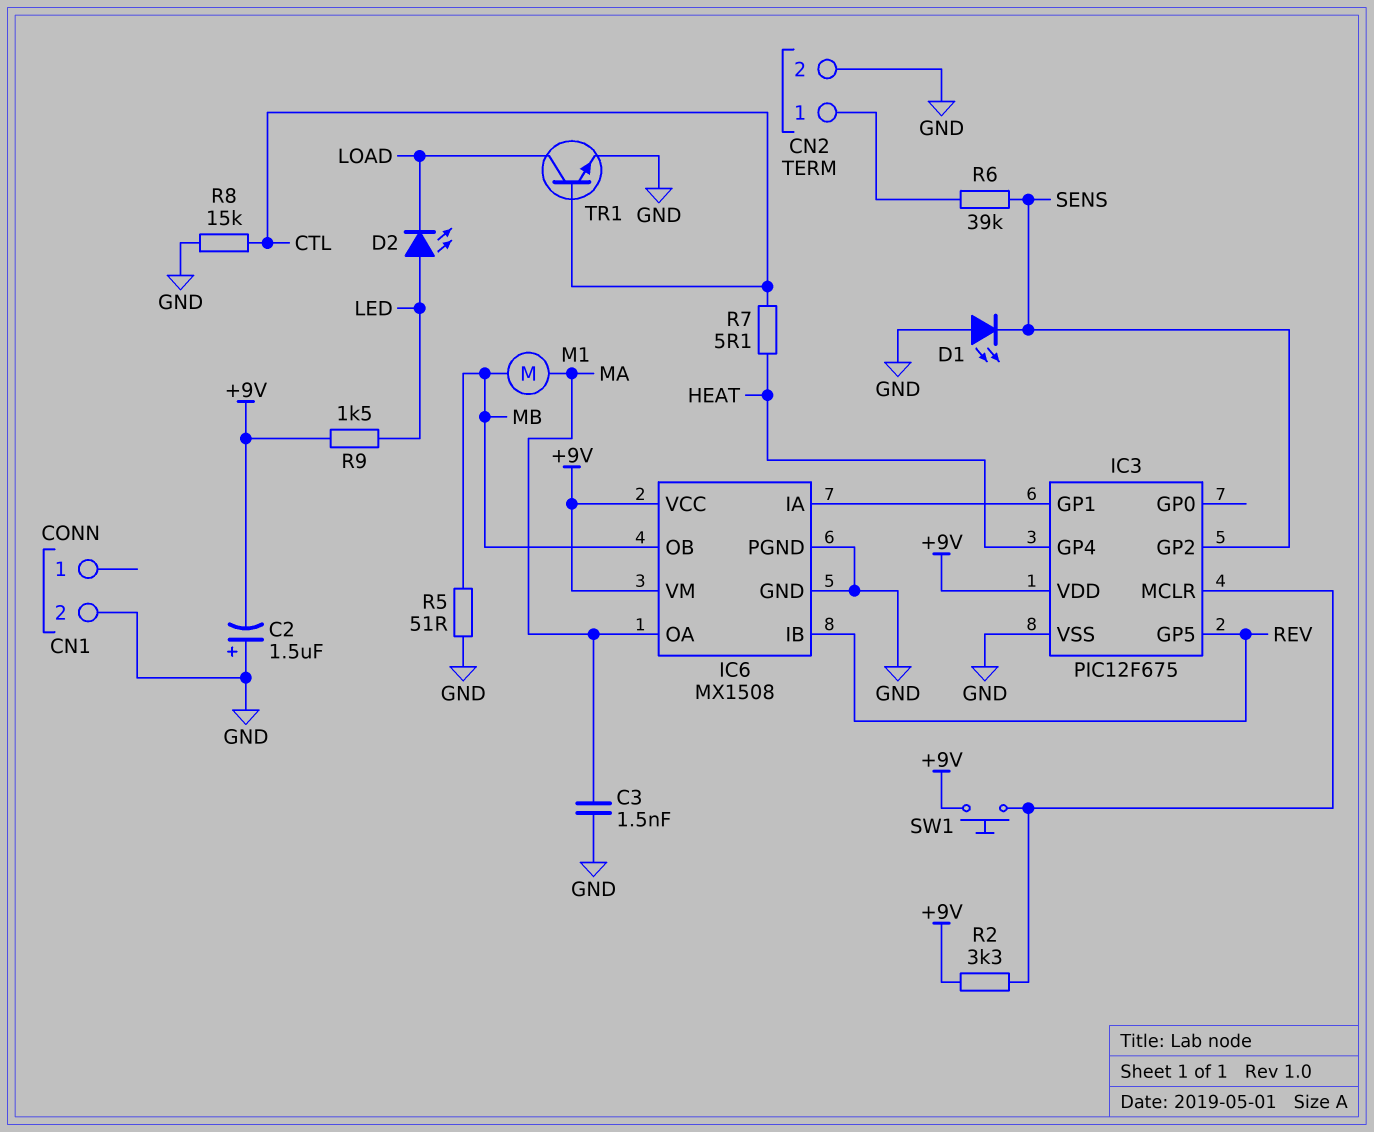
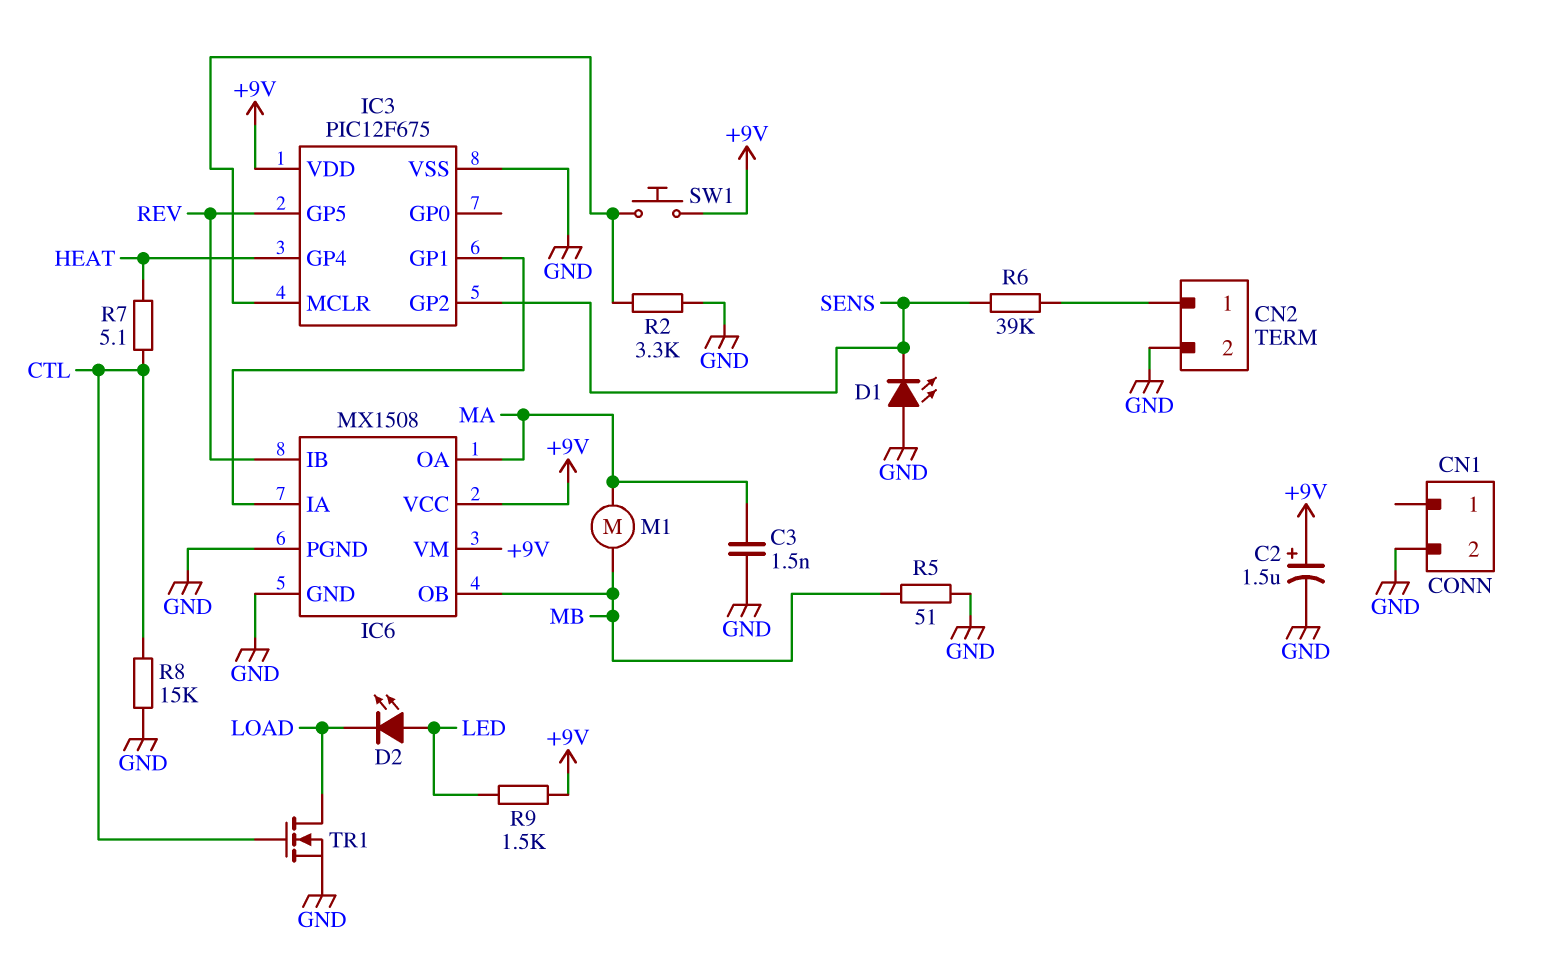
C2: 1.5uF (plus GND, minus +9V) -> 1.5uF (plus +9V, minus GND)
R2: 3.3k (+9V, IC3/MCLR) -> 3.3k (GND, IC3/MCLR)
TR1: NPN (B CTL, C LOAD, E GND) -> NMOS (G CTL, D LOAD, S GND)

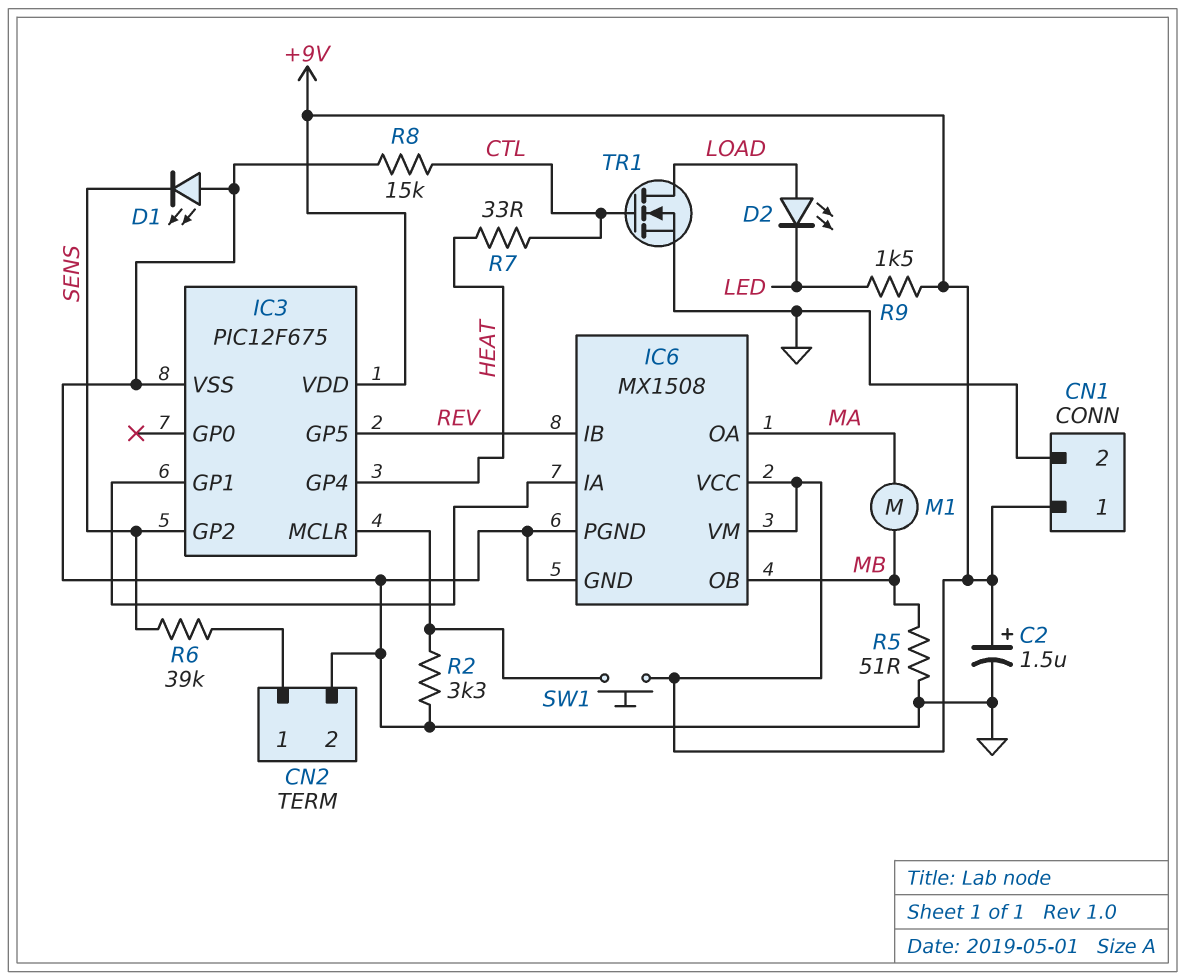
C3: 1.5nF (GND, MA) -> none
CN1 pin 1: none -> +9V
D2: LED (A LED, K LOAD) -> LED (A LOAD, K LED)
R7: 5.1 (CTL, HEAT) -> 33 (CTL, HEAT)

